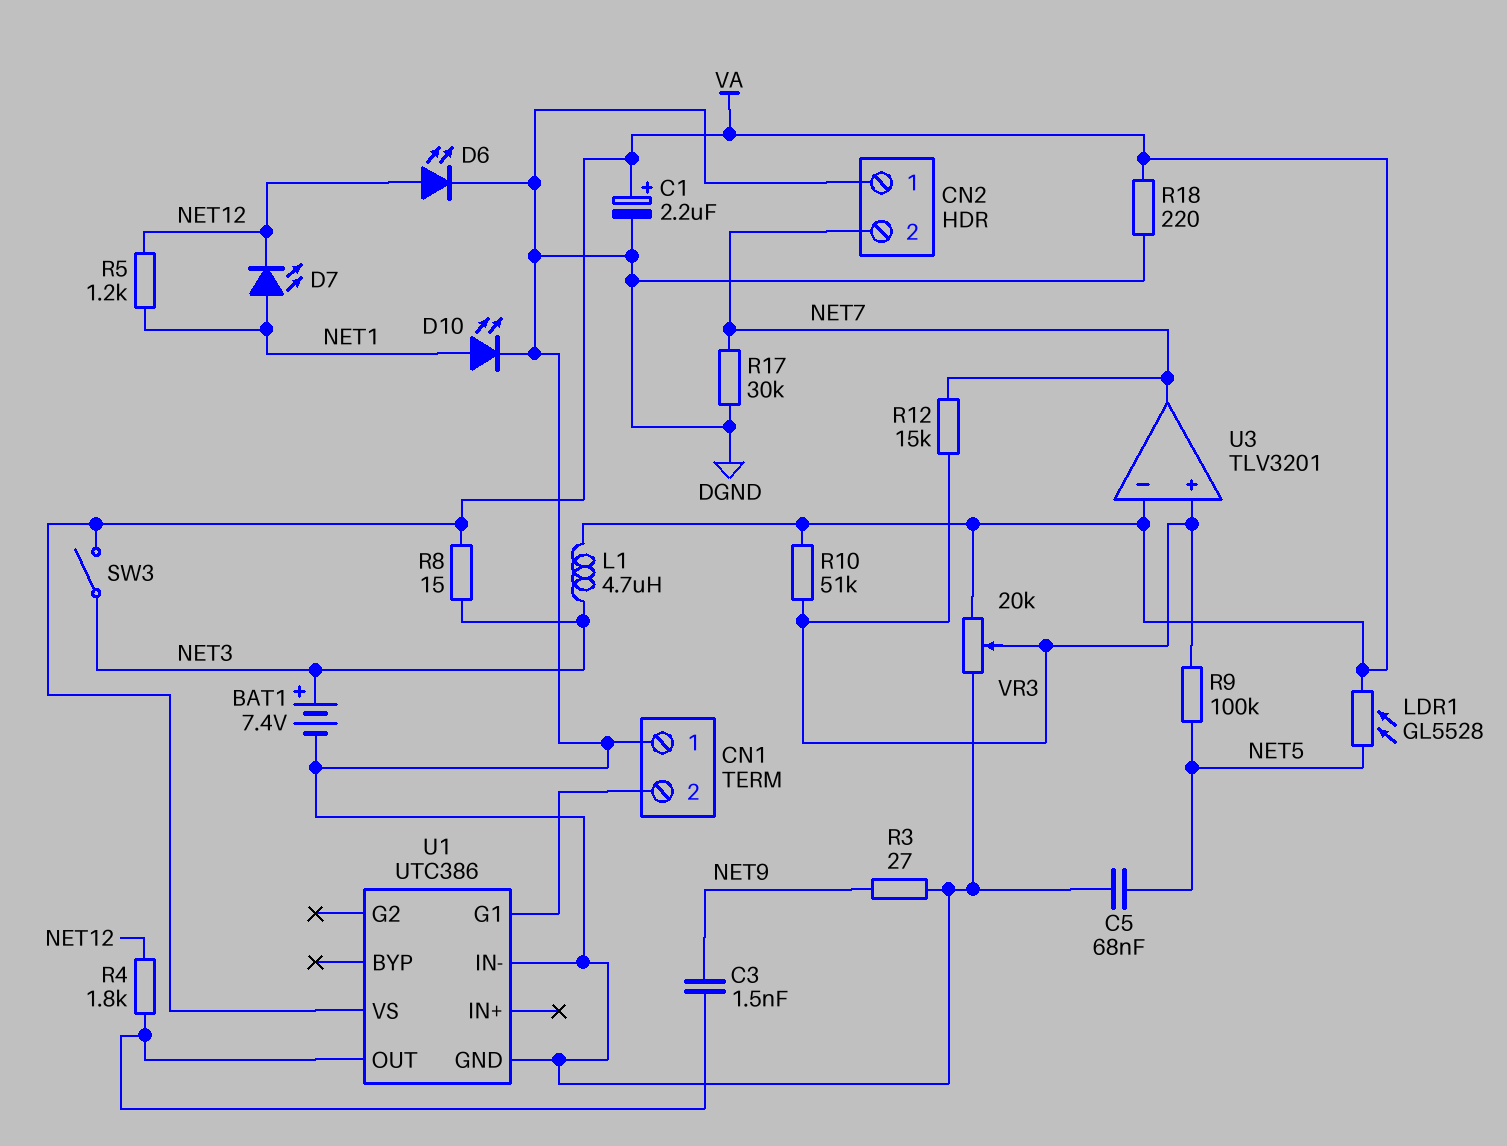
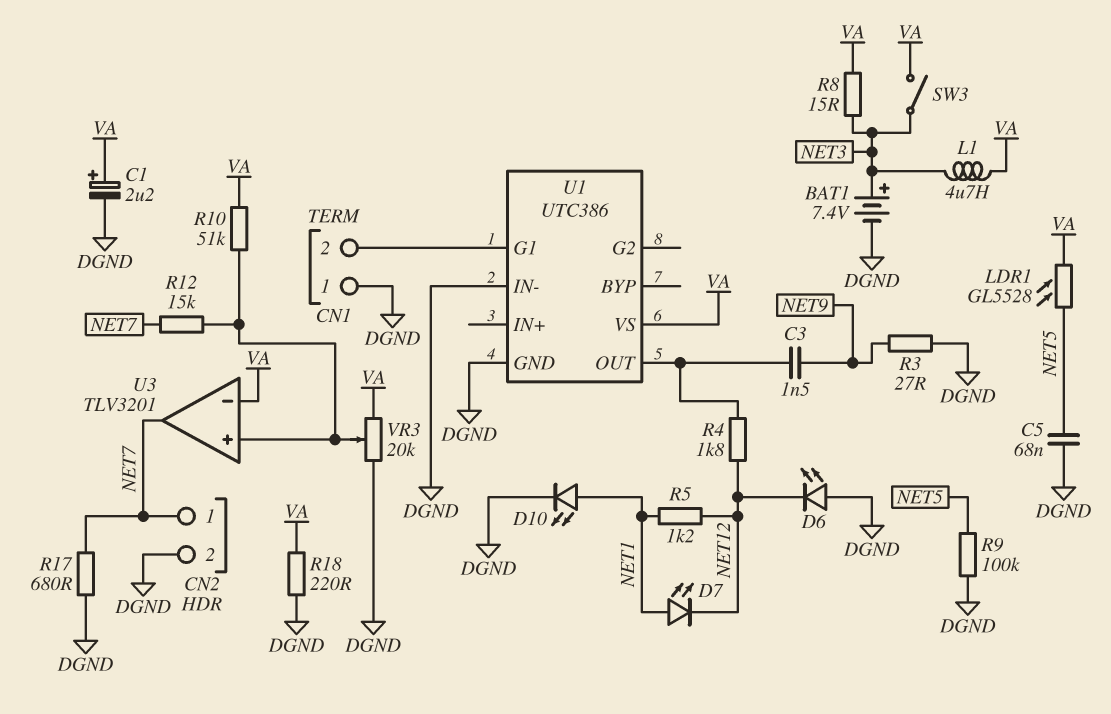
CN2 pin 1: DGND -> NET7
CN2 pin 2: NET7 -> DGND
D6: LED (A NET12, K DGND) -> LED (A DGND, K NET12)
R9: 100k (NET5, U3/in+) -> 100k (DGND, NET5)
R17: 30k (DGND, NET7) -> 680 (DGND, NET7)

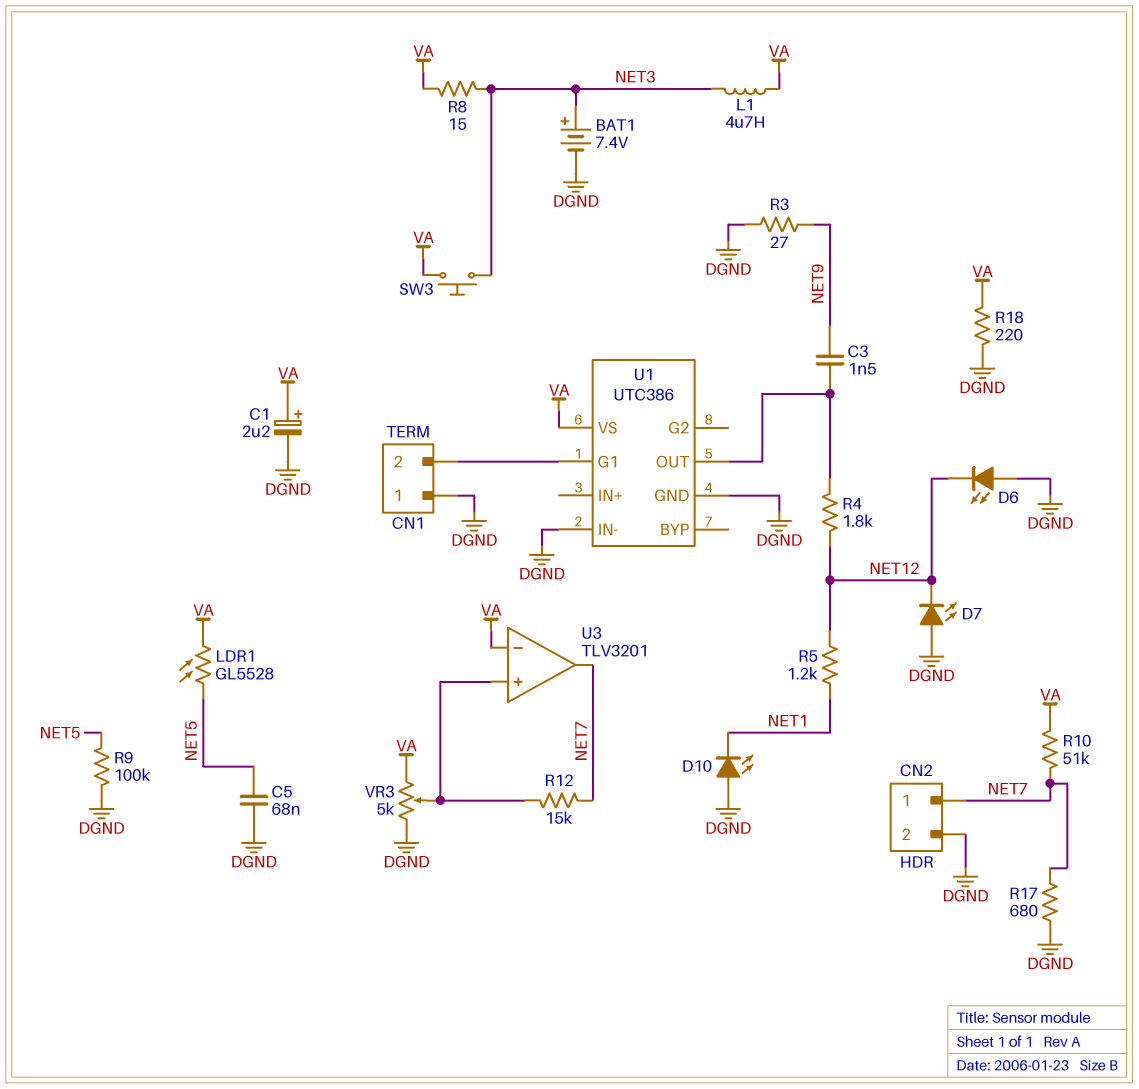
D7: LED (A NET1, K NET12) -> LED (A DGND, K NET12)
D10: LED (A NET1, K DGND) -> LED (A DGND, K NET1)
R10: 51k (U3/in+, VA) -> 51k (NET7, VA)
SW3: switch (NET3, VA) -> button (NET3, VA)
VR3: 20k (DGND, VA, wiper U3/in+) -> 5k (DGND, VA, wiper U3/in+)

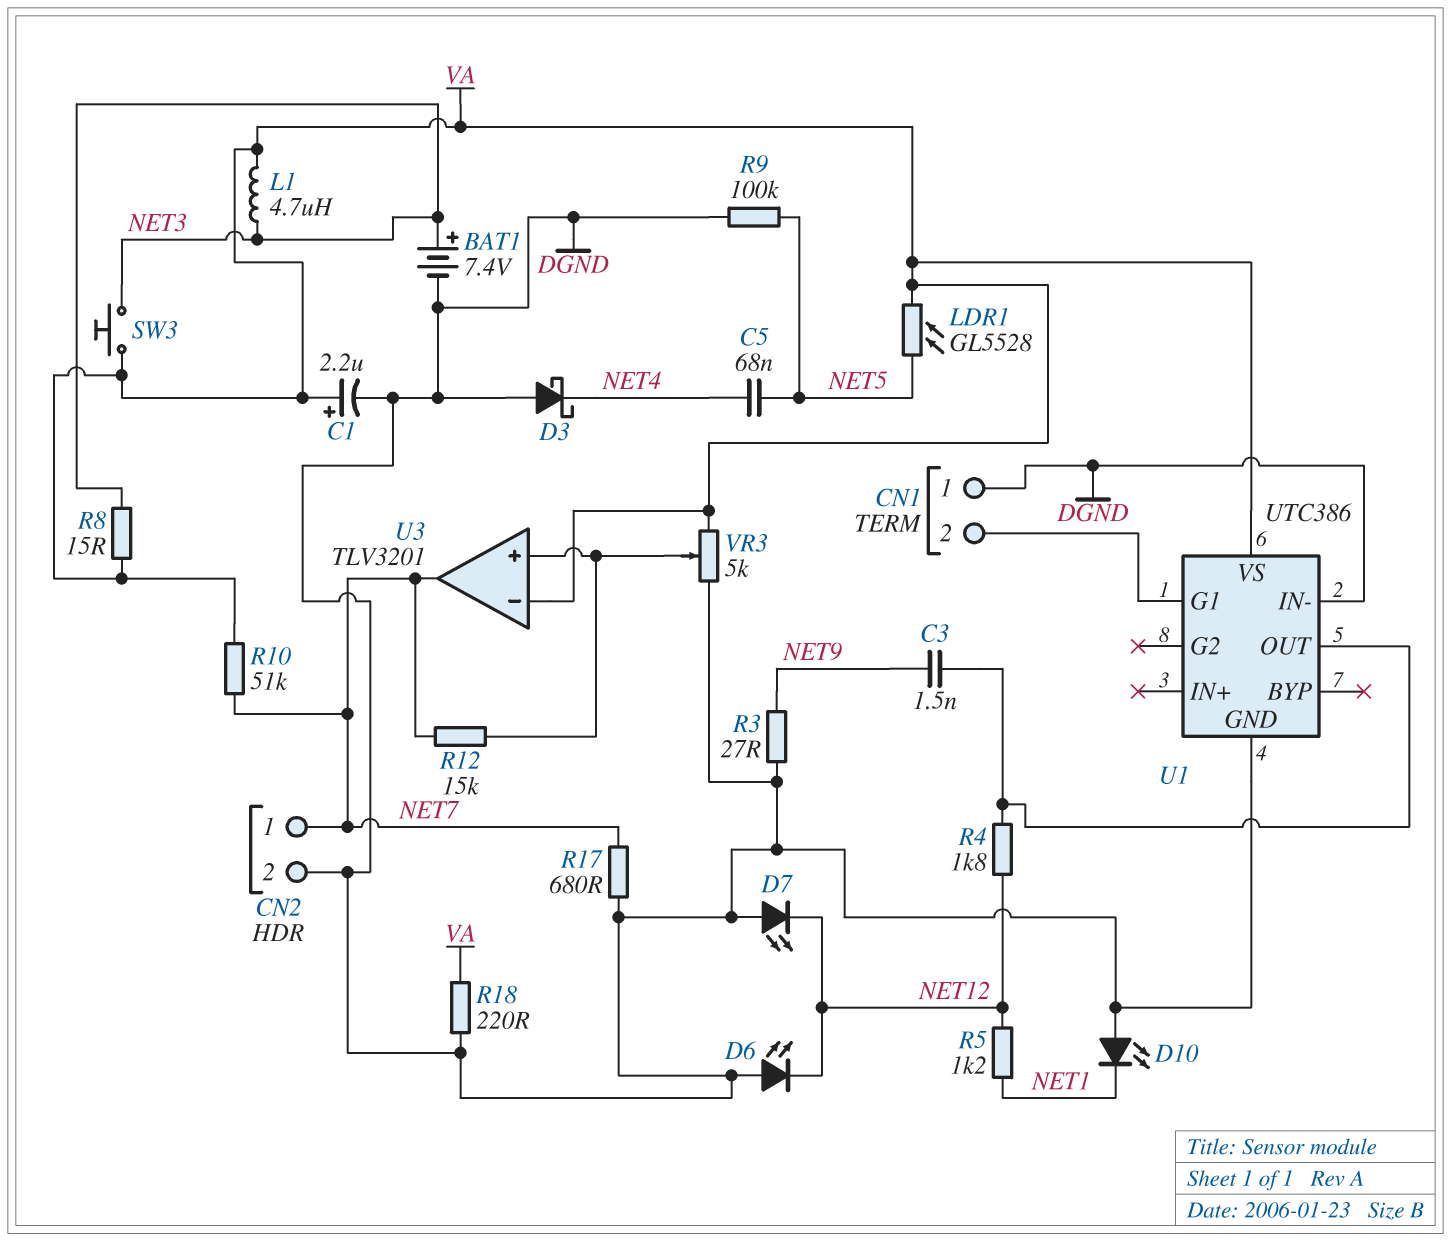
C5: 68nF (DGND, NET5) -> 68nF (NET4, NET5)
D3: none -> schottky (A DGND, K NET4)

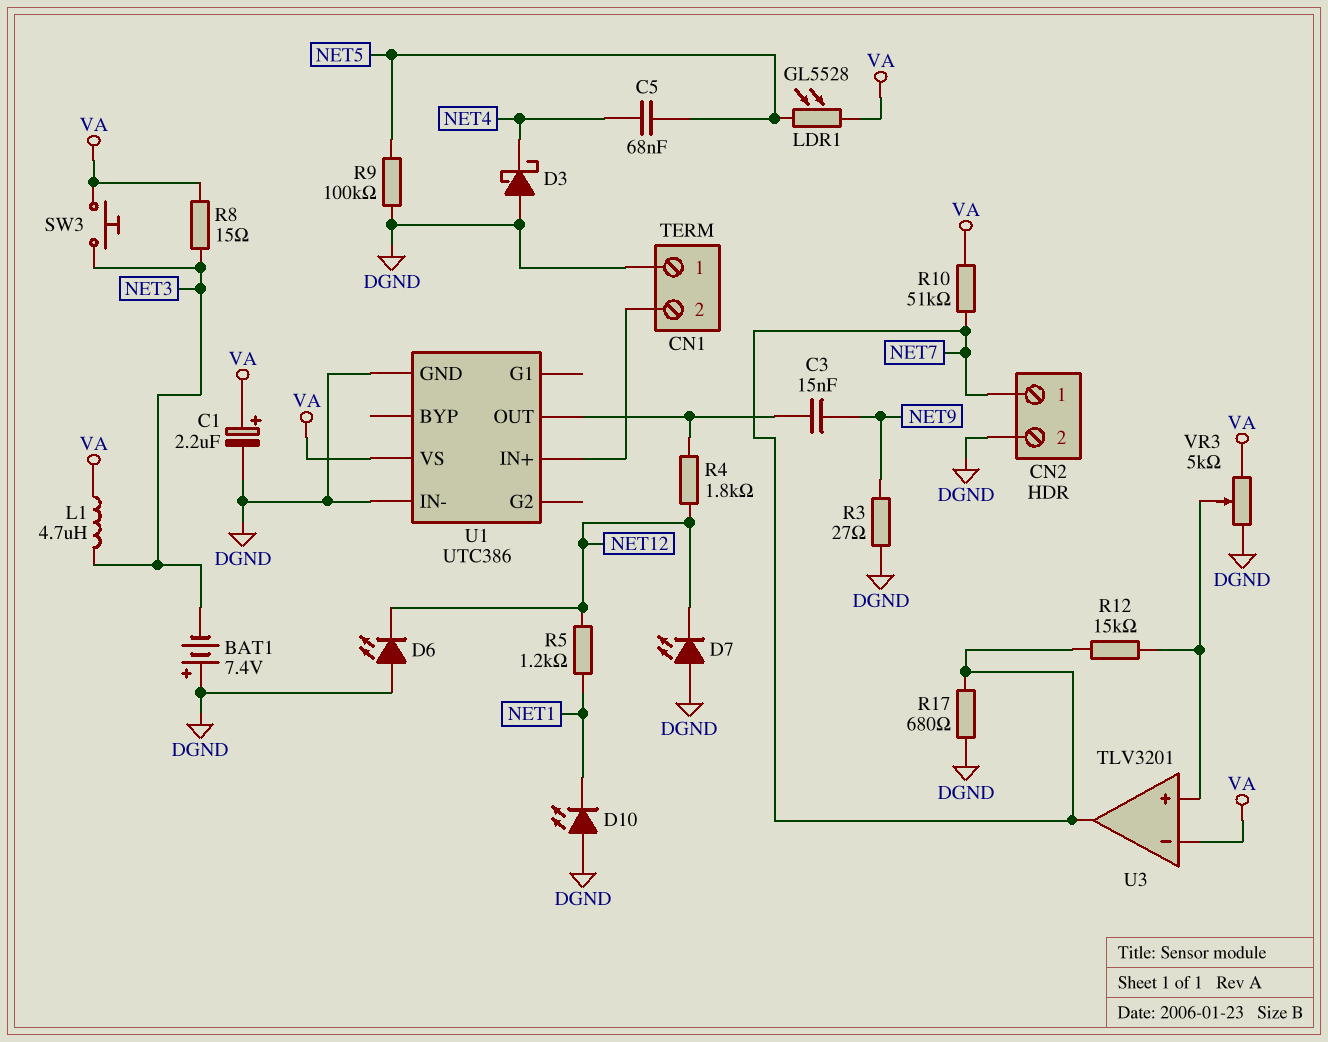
BAT1: 7.4V (plus NET3, minus DGND) -> 7.4V (plus DGND, minus NET3)
C3: 1.5nF (NET9, U1/OUT) -> 15nF (NET9, U1/OUT)
R18: 220 (DGND, VA) -> none
U1 pin G1: CN1/2 -> none
U1 pin IN+: none -> CN1/2

